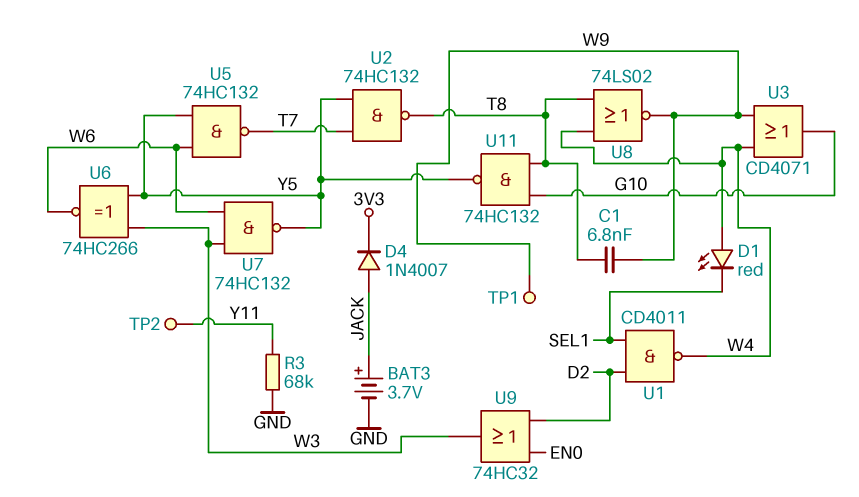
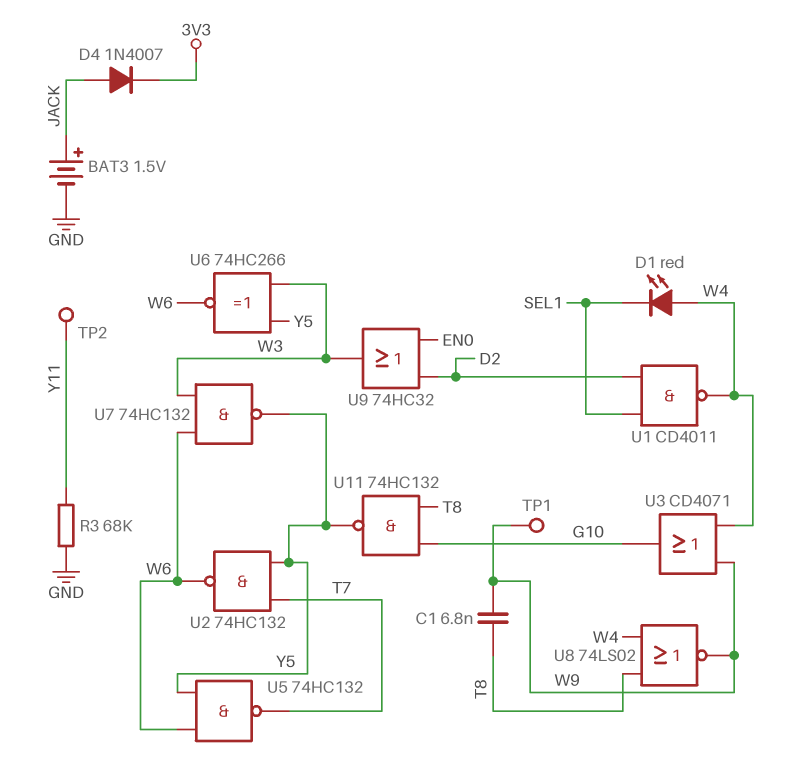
BAT3: 3.7V (plus JACK, minus GND) -> 1.5V (plus JACK, minus GND)
U2: NAND 74HC132 (in T7, in Y5, out T8) -> NAND 74HC132 (in T7, in Y5, out W6)

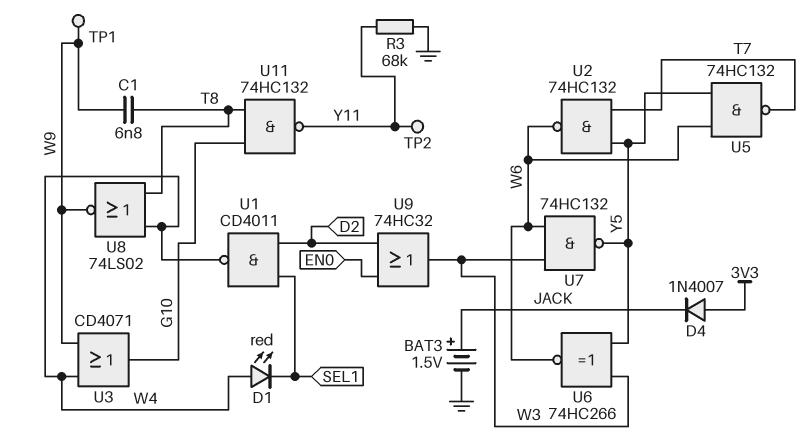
D4: diode 1N4007 (A JACK, K 3V3) -> diode 1N4007 (A 3V3, K JACK)
U11: NAND 74HC132 (in G10, in T8, out Y5) -> NAND 74HC132 (in G10, in T8, out Y11)

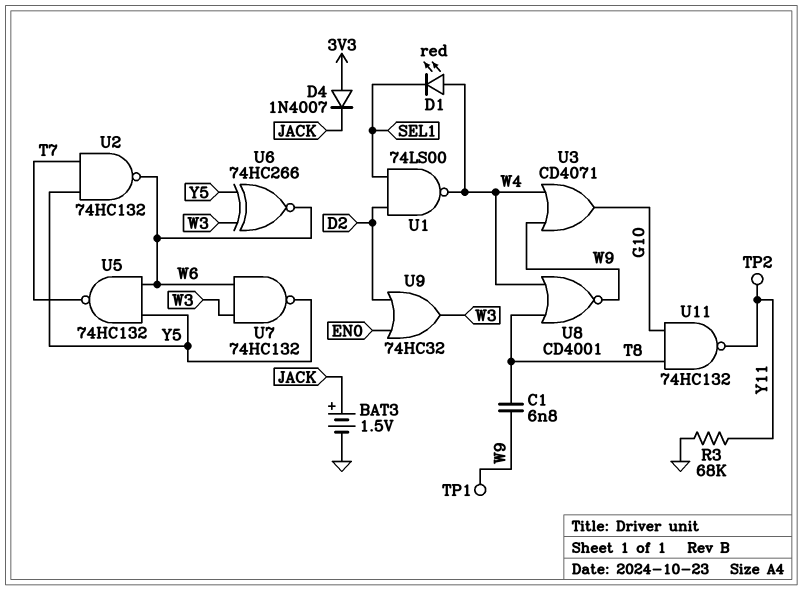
U1: NAND CD4011 (in D2, in SEL1, out W4) -> NAND 74LS00 (in D2, in SEL1, out W4)
U8: NOR 74LS02 (in T8, in W4, out W9) -> NOR CD4001 (in T8, in W4, out W9)

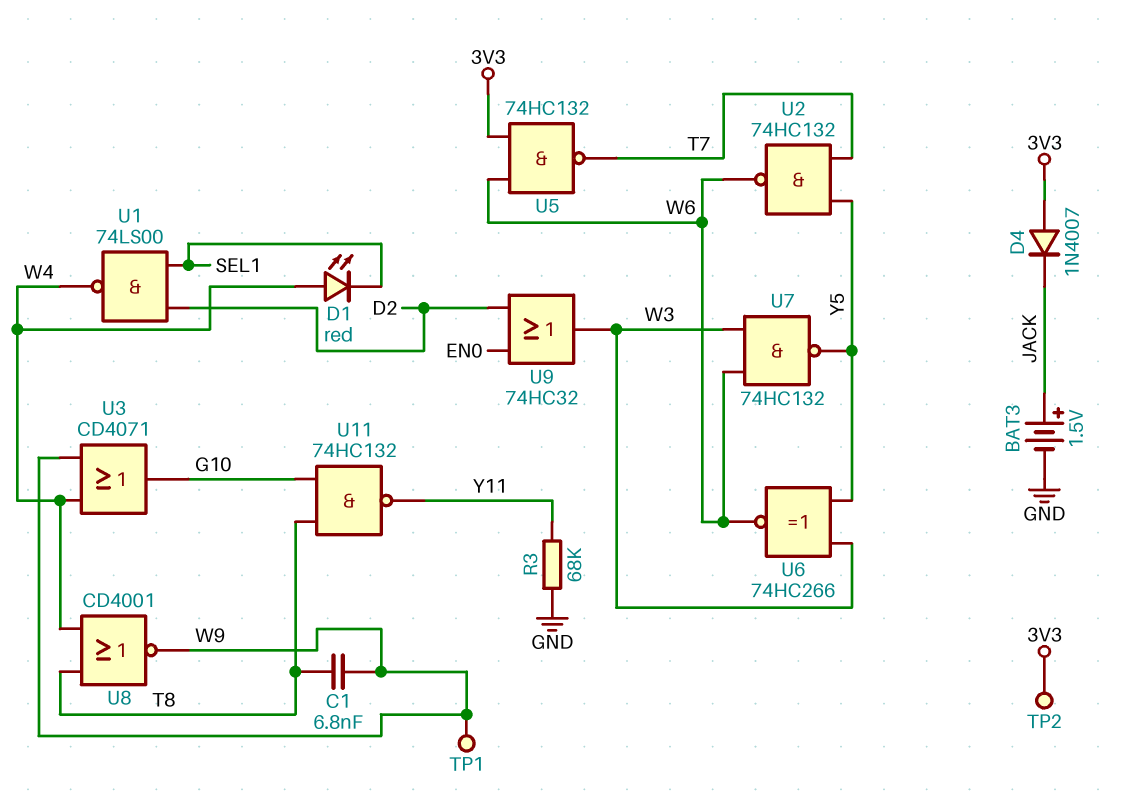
TP2: test point (Y11) -> test point (3V3)
U5: NAND 74HC132 (in W6, in Y5, out T7) -> NAND 74HC132 (in 3V3, in W6, out T7)

